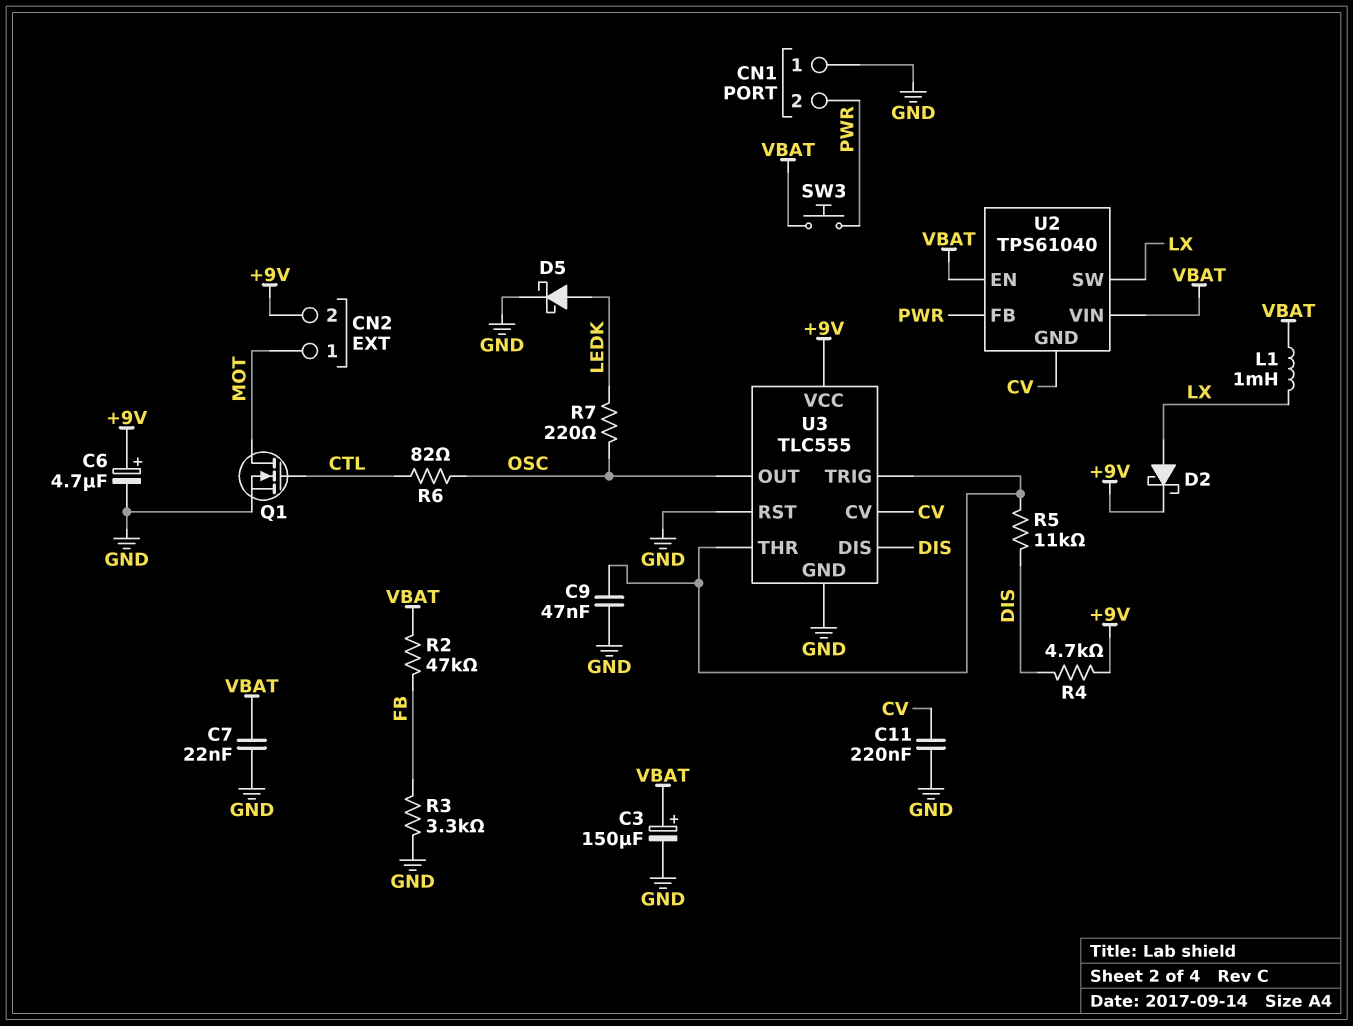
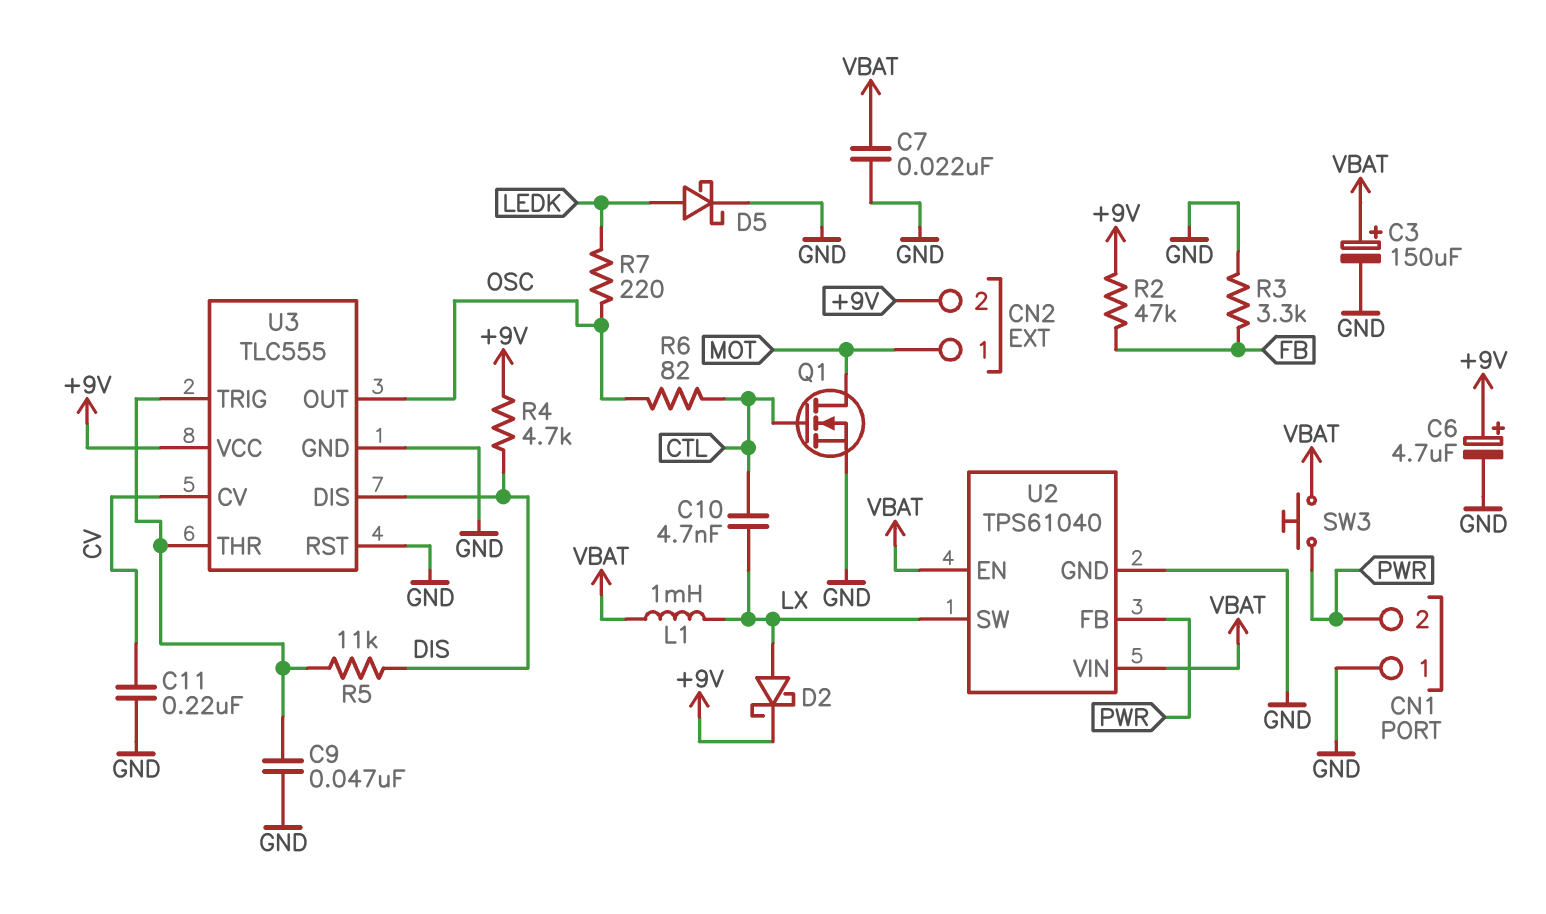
C10: none -> 4.7nF (CTL, LX)
R2: 47k (FB, VBAT) -> 47k (+9V, FB)
U2 pin GND: CV -> GND

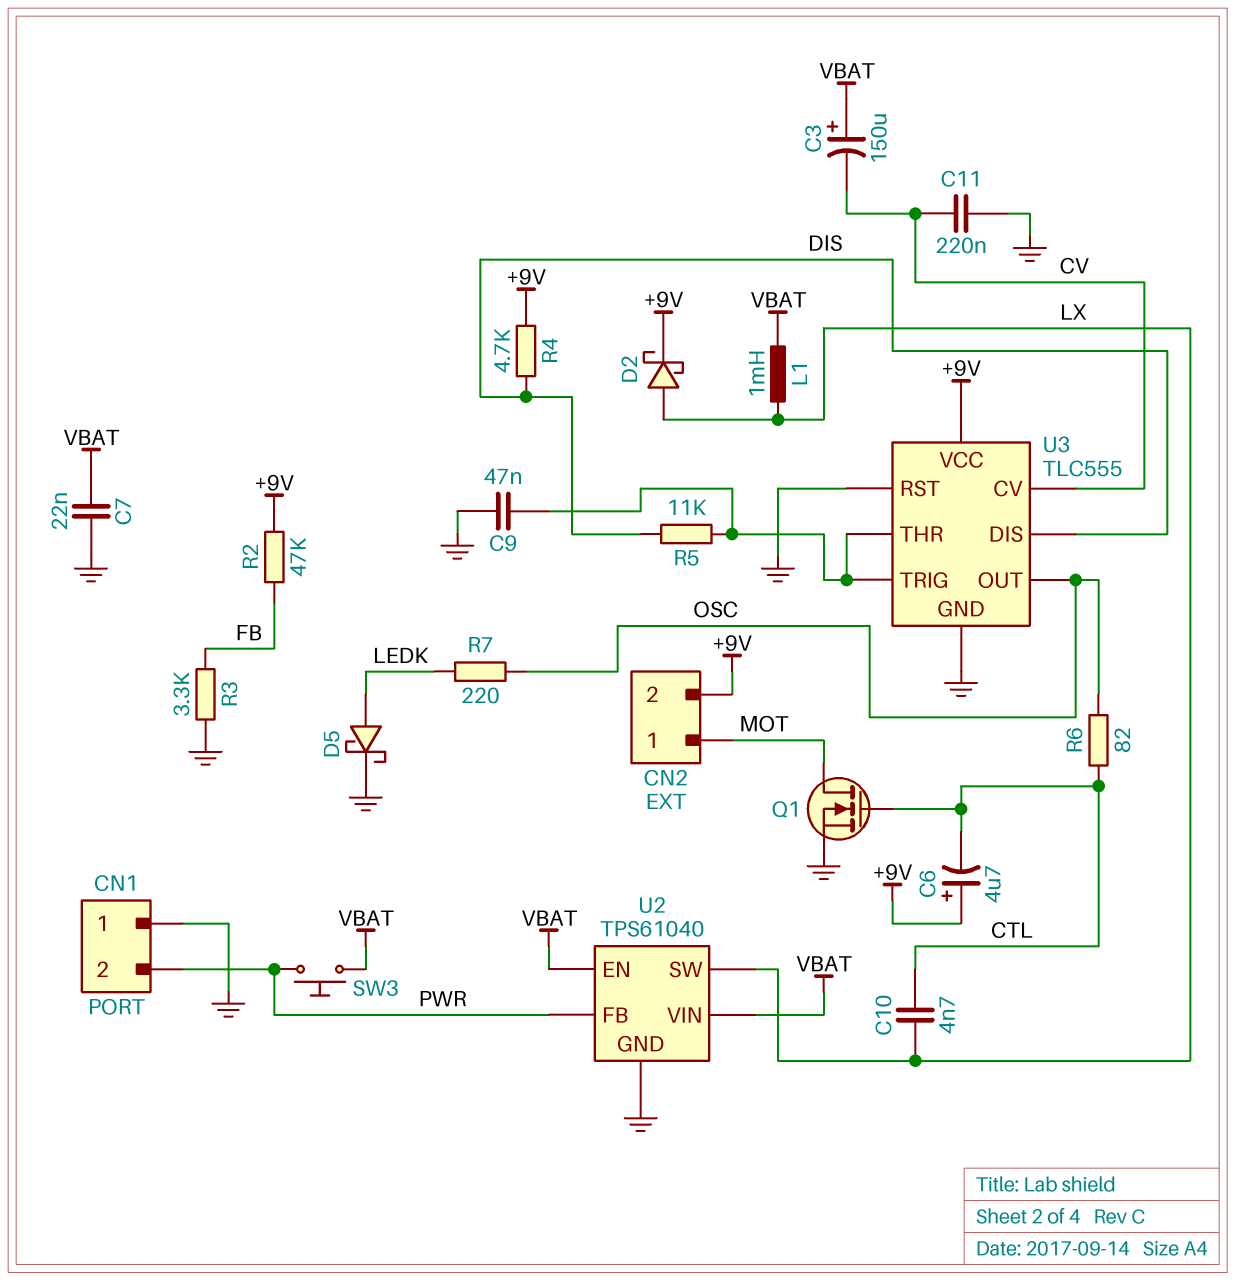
C3: 150uF (plus VBAT, minus GND) -> 150uF (plus VBAT, minus CV)
C6: 4.7uF (plus +9V, minus GND) -> 4.7uF (plus +9V, minus CTL)

